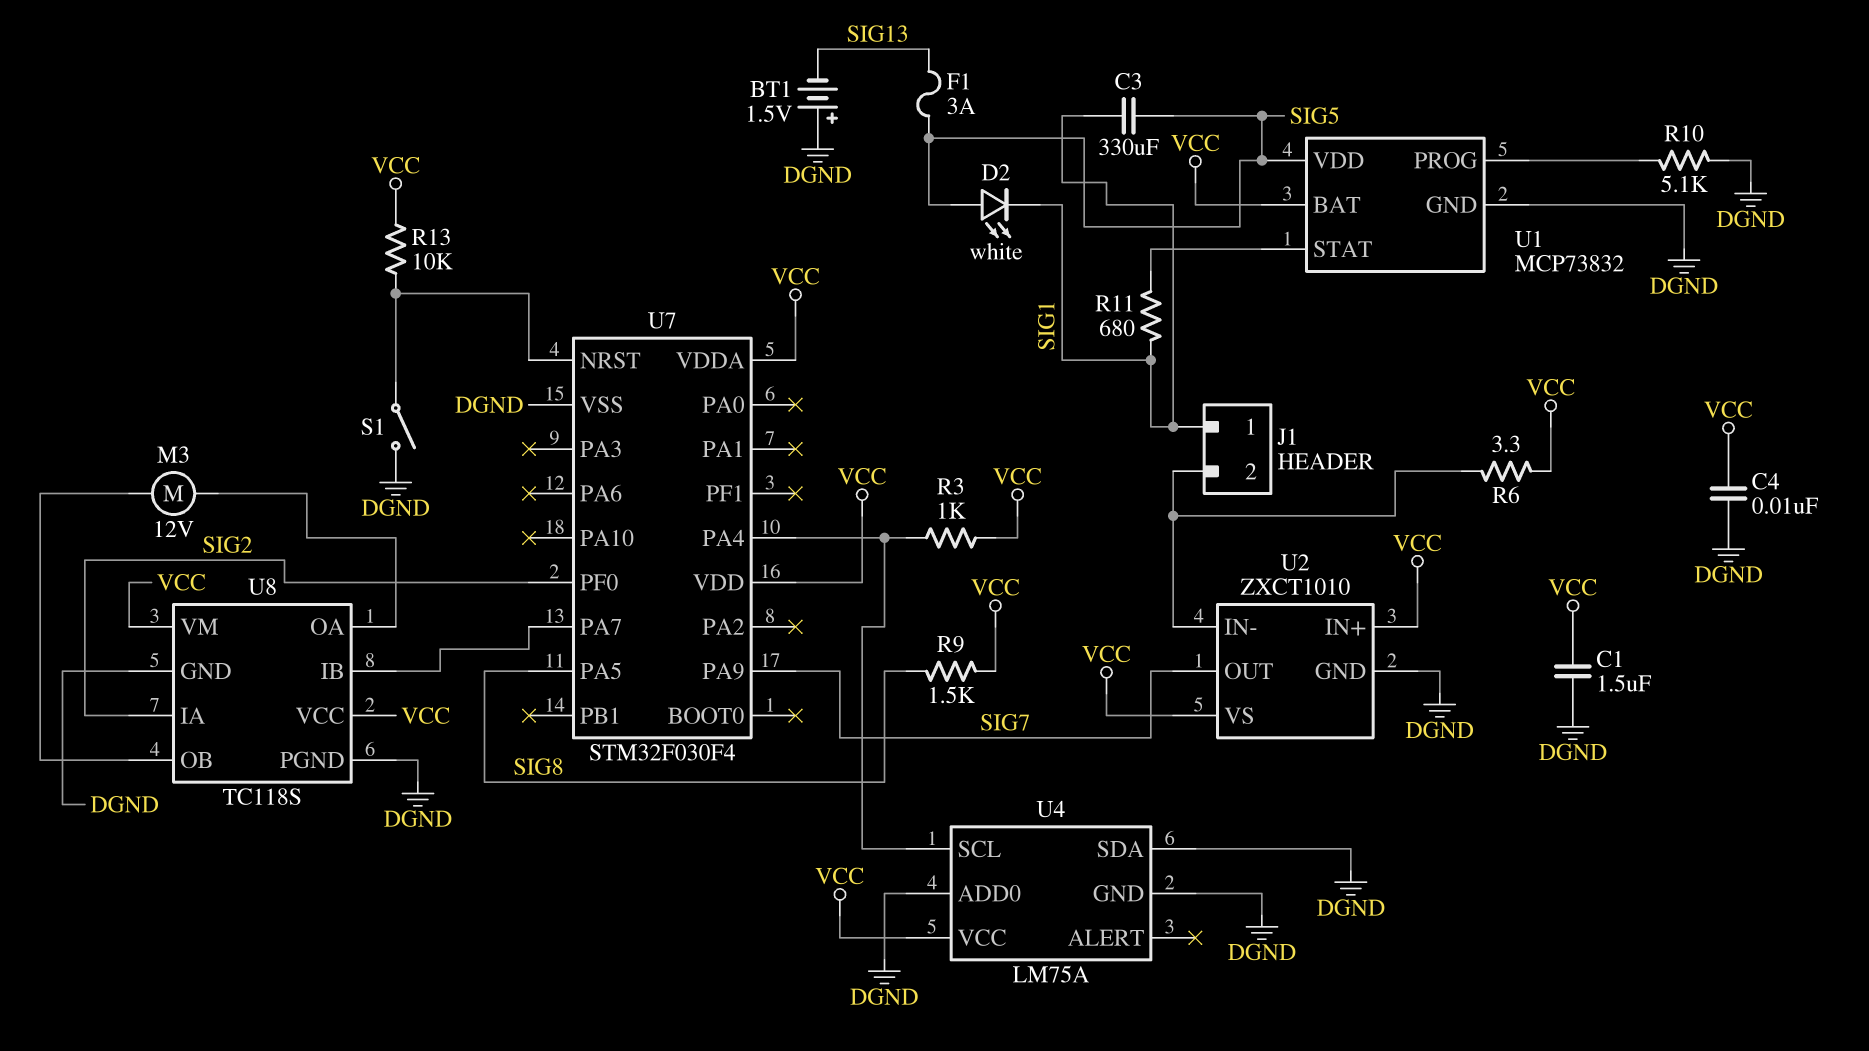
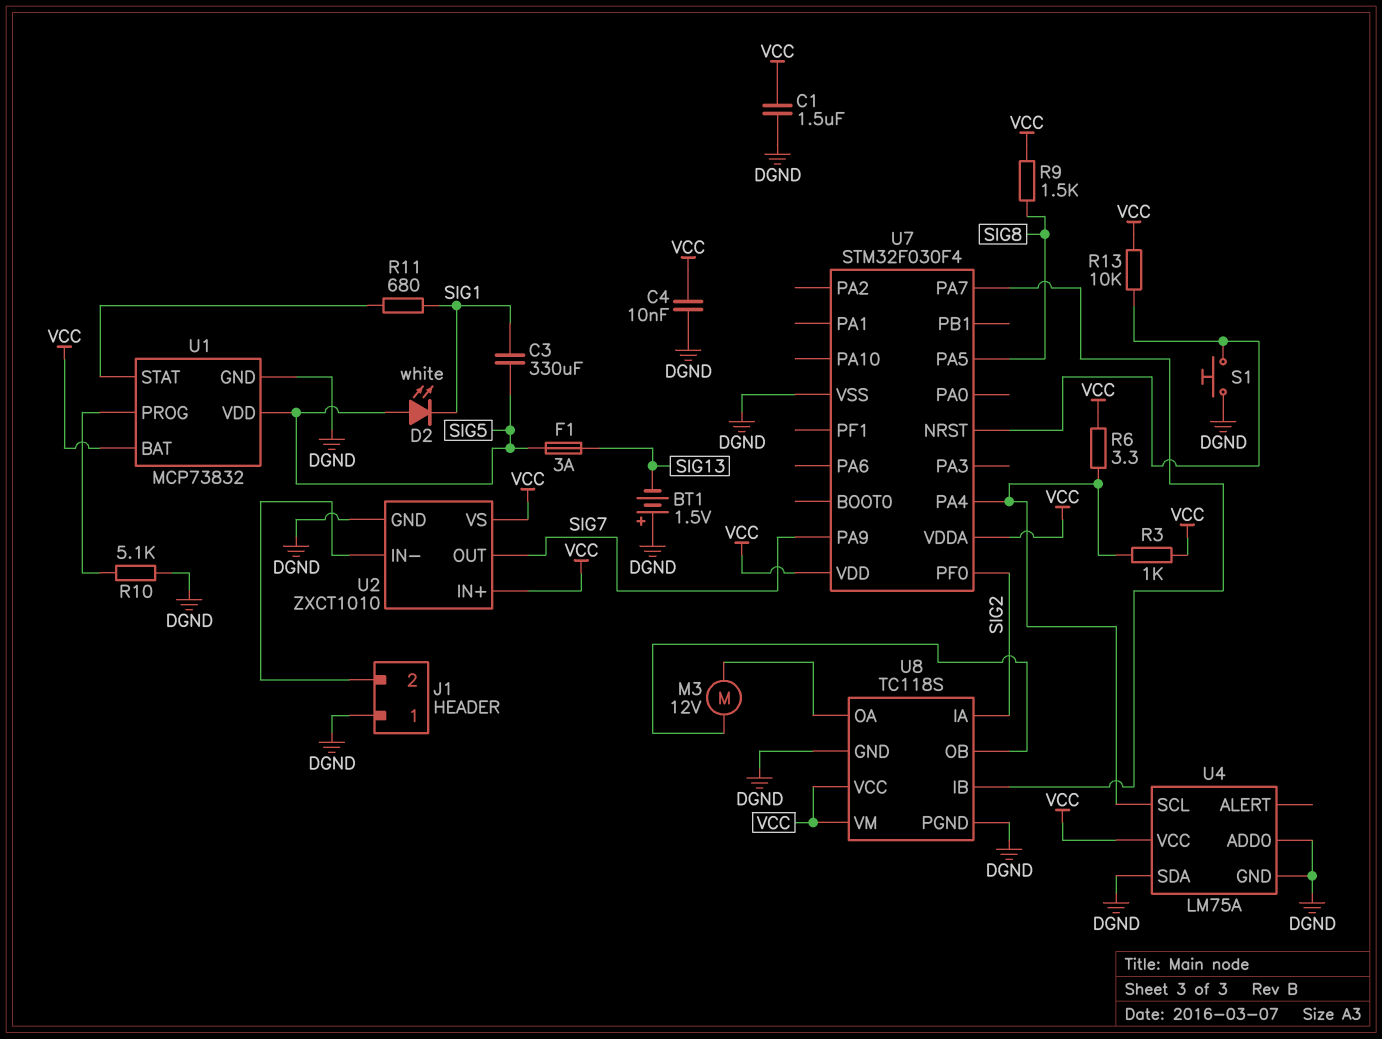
J1 pin 1: SIG1 -> DGND
R6: 3.3 (J1/2, VCC) -> 3.3 (U4/SCL, VCC)
S1: switch (DGND, U7/NRST) -> button (DGND, U7/NRST)

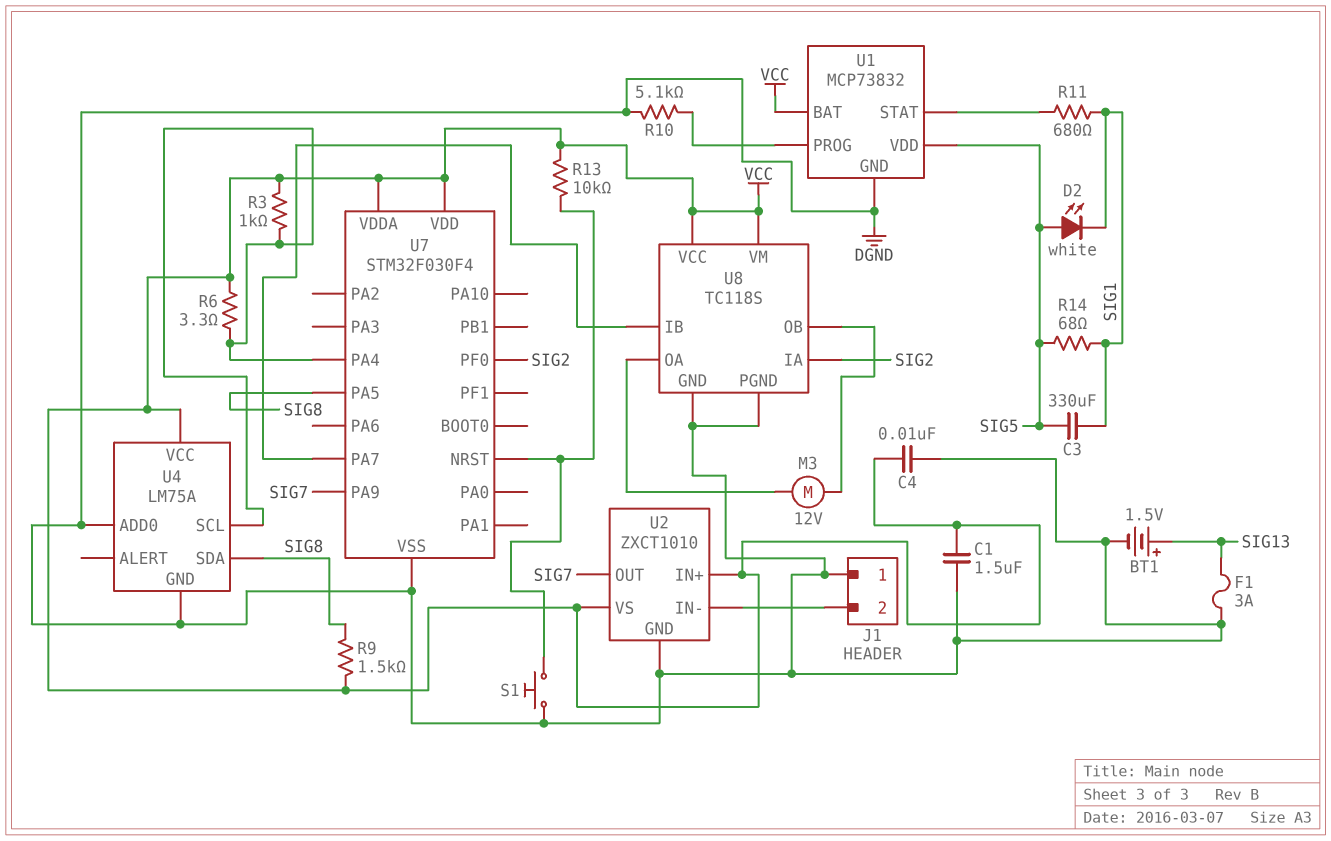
BT1: 1.5V (plus DGND, minus SIG13) -> 1.5V (plus SIG13, minus DGND)
F1: 3A (SIG5, SIG13) -> 3A (DGND, SIG13)
R14: none -> 68 (SIG1, SIG5)
U4 pin SDA: DGND -> SIG8

